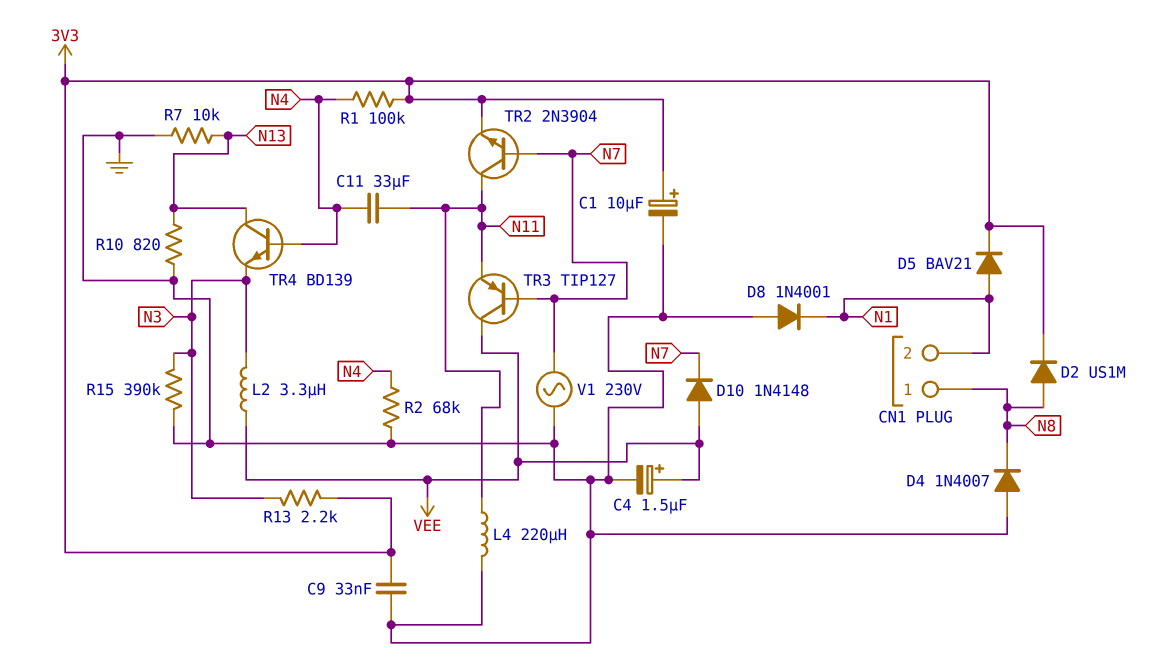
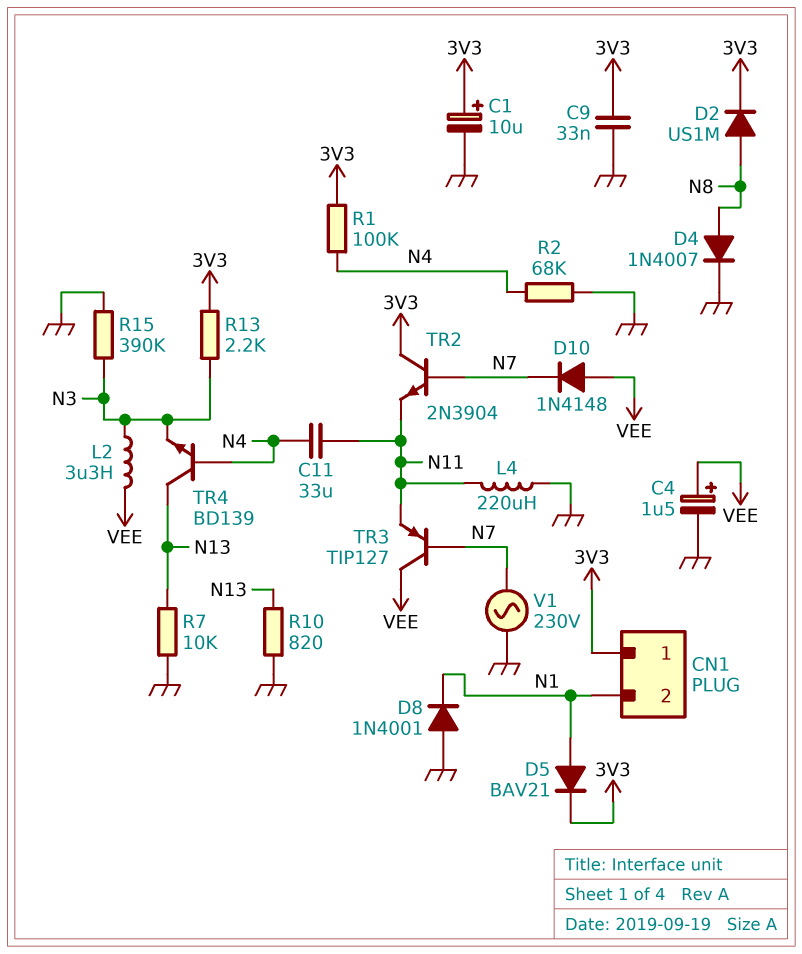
CN1 pin 1: N8 -> 3V3
D4: diode 1N4007 (A GND, K N8) -> diode 1N4007 (A N8, K GND)
TR2: NPN 2N3904 (B N7, C N11, E 3V3) -> NPN 2N3904 (B N7, C 3V3, E N11)

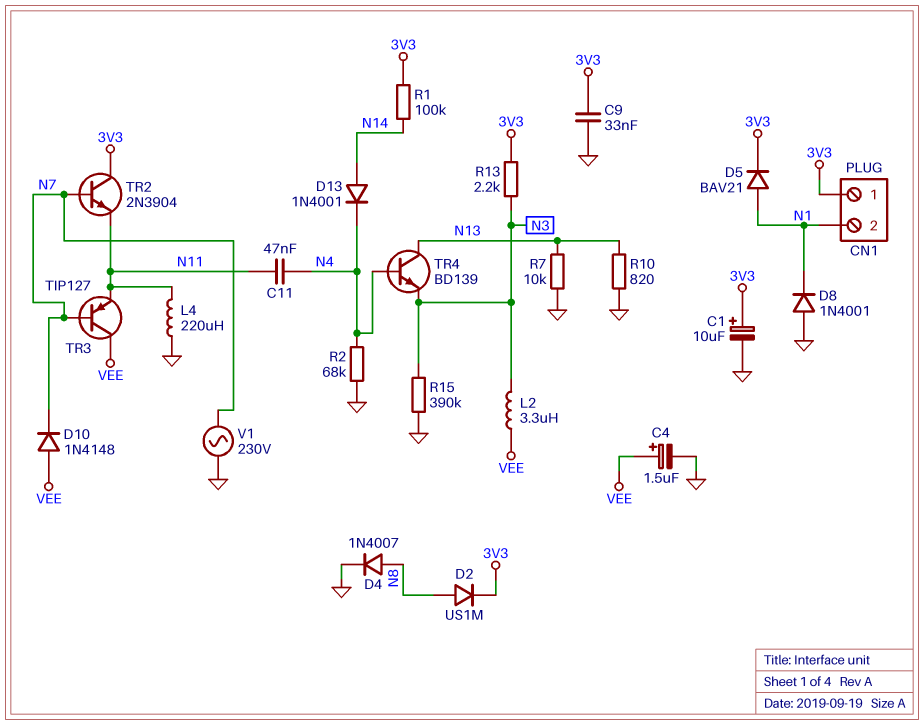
C11: 33uF (N4, N11) -> 47nF (N4, N11)
D13: none -> diode 1N4001 (A N14, K N4)
R1: 100k (3V3, N4) -> 100k (3V3, N14)

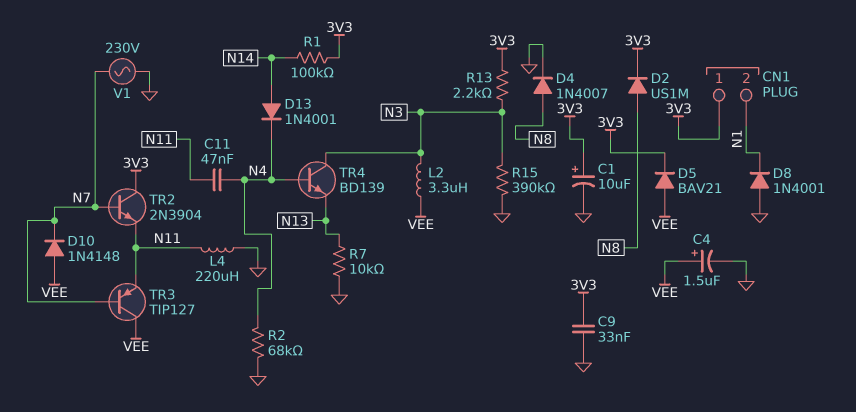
D5: diode BAV21 (A N1, K 3V3) -> diode BAV21 (A VEE, K 3V3)
R10: 820 (GND, N13) -> none
TR4: NPN BD139 (B N4, C N13, E N3) -> NPN BD139 (B N4, C N3, E N13)

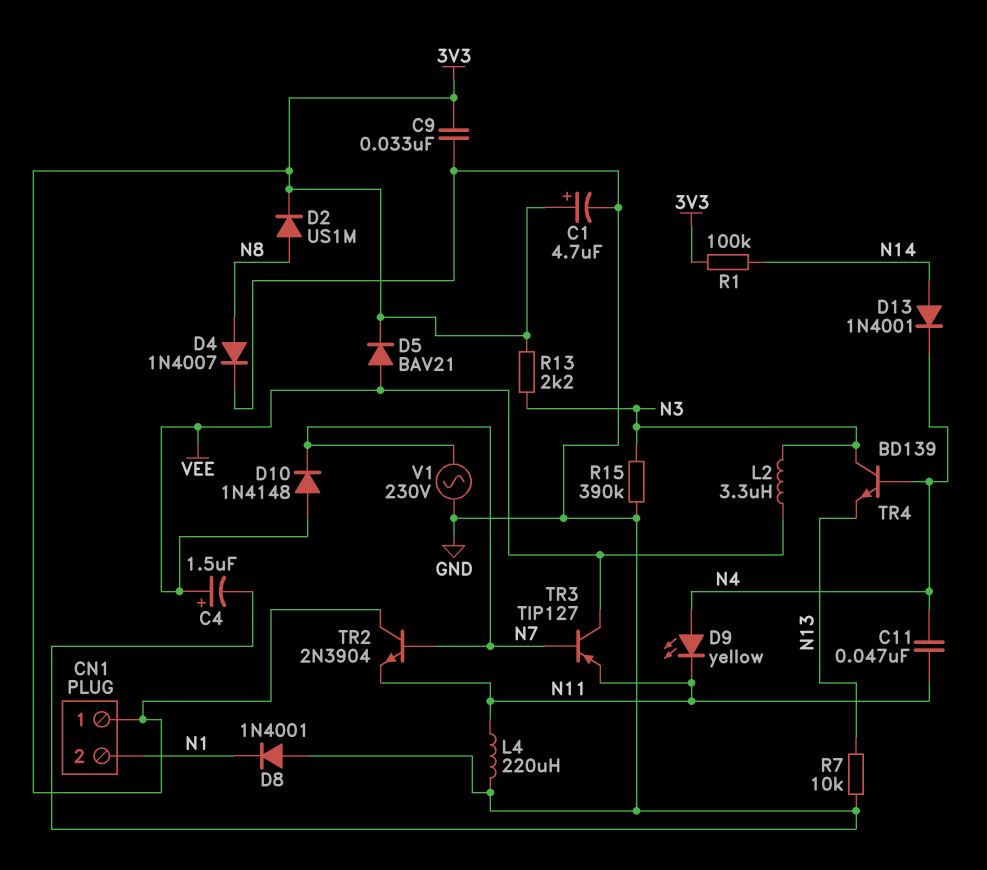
C1: 10uF (plus 3V3, minus GND) -> 4.7uF (plus 3V3, minus GND)
D9: none -> LED yellow (A N4, K N11)
R2: 68k (GND, N4) -> none

